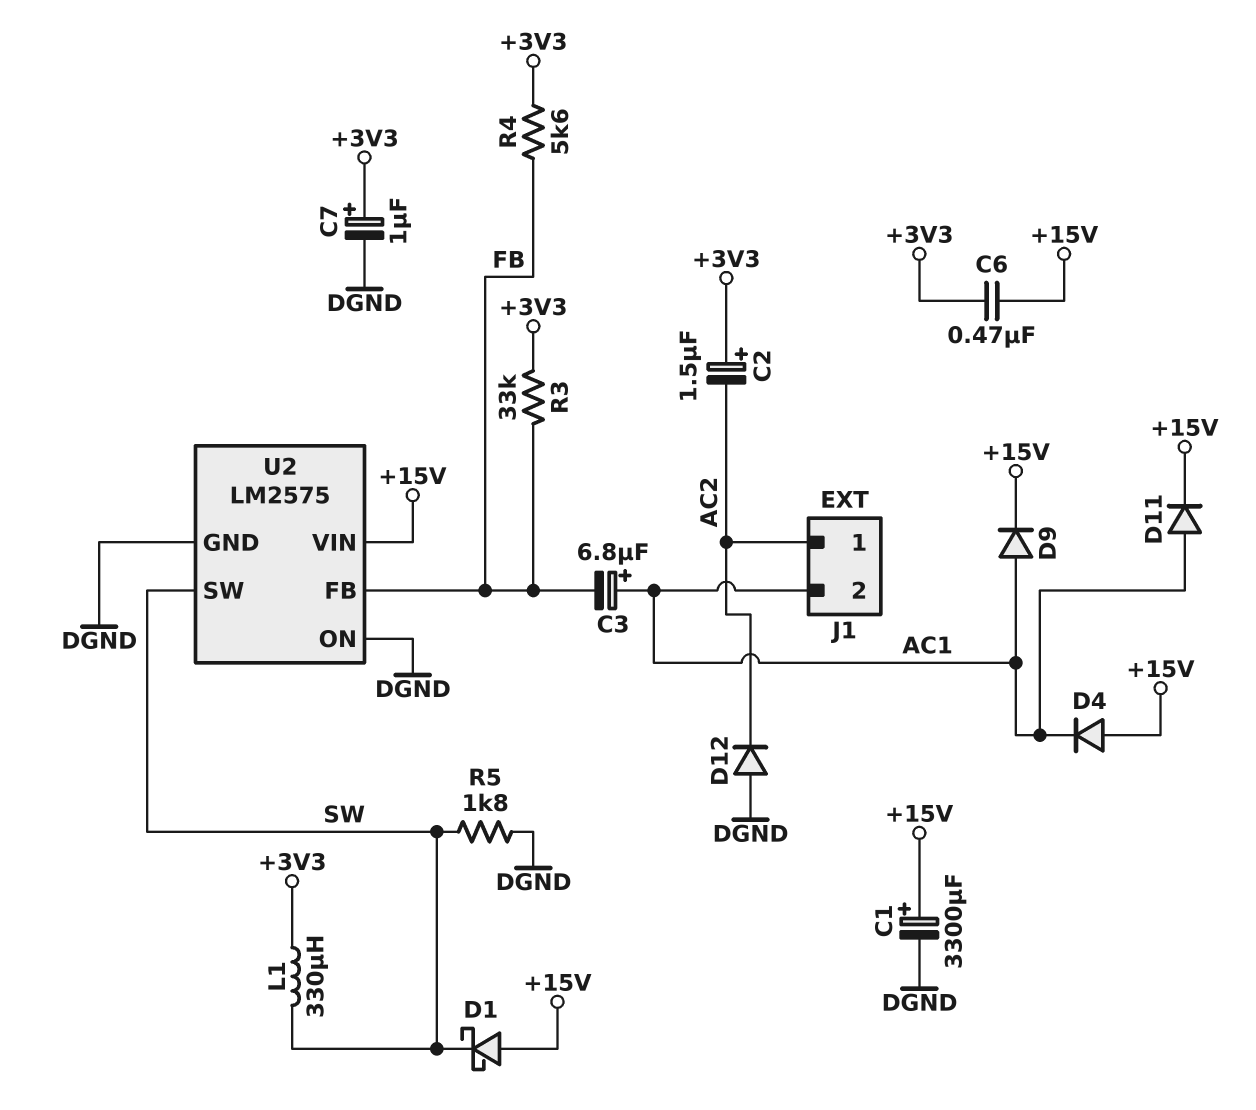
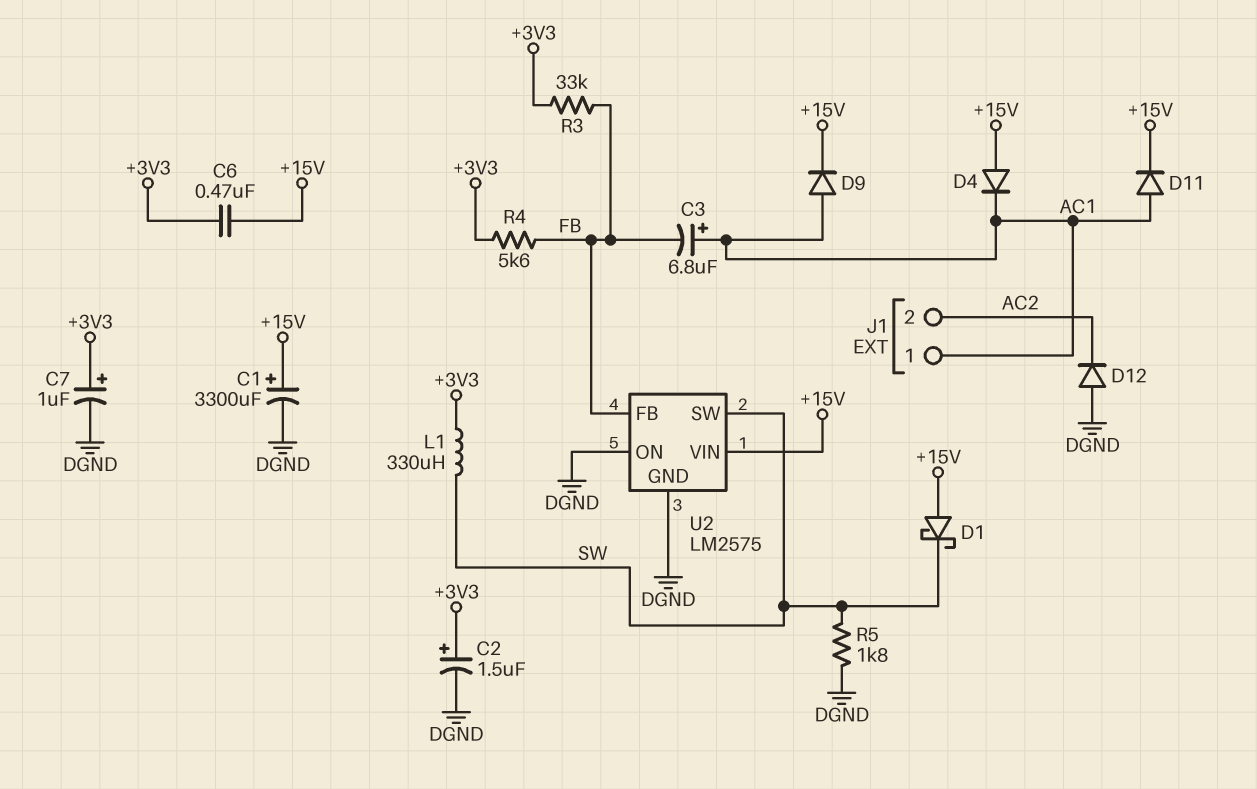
C2: 1.5uF (plus +3V3, minus AC2) -> 1.5uF (plus +3V3, minus DGND)
J1 pin 1: AC2 -> AC1
J1 pin 2: AC1 -> AC2

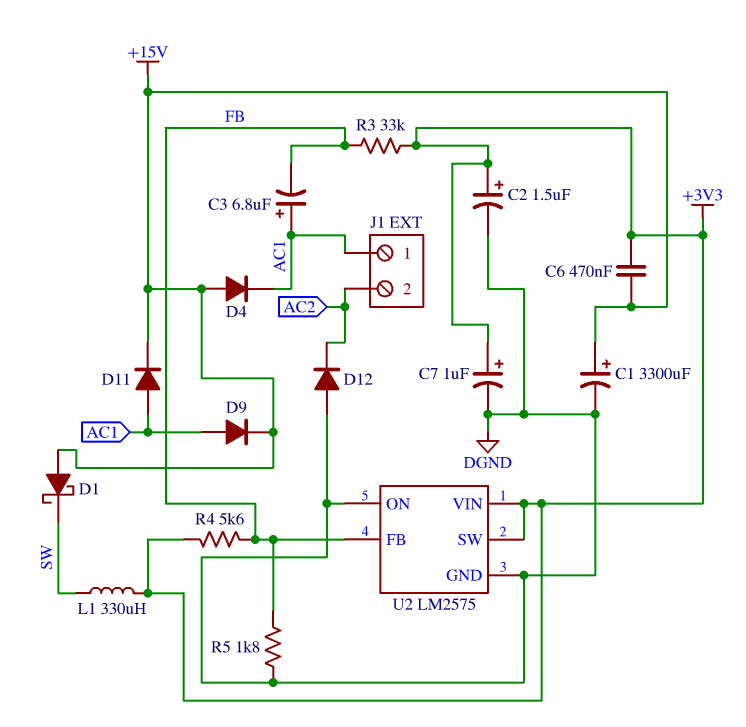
R5: 1.8k (DGND, SW) -> 1.8k (DGND, FB)
U2 pin SW: SW -> +3V3
U2 pin VIN: +15V -> +3V3

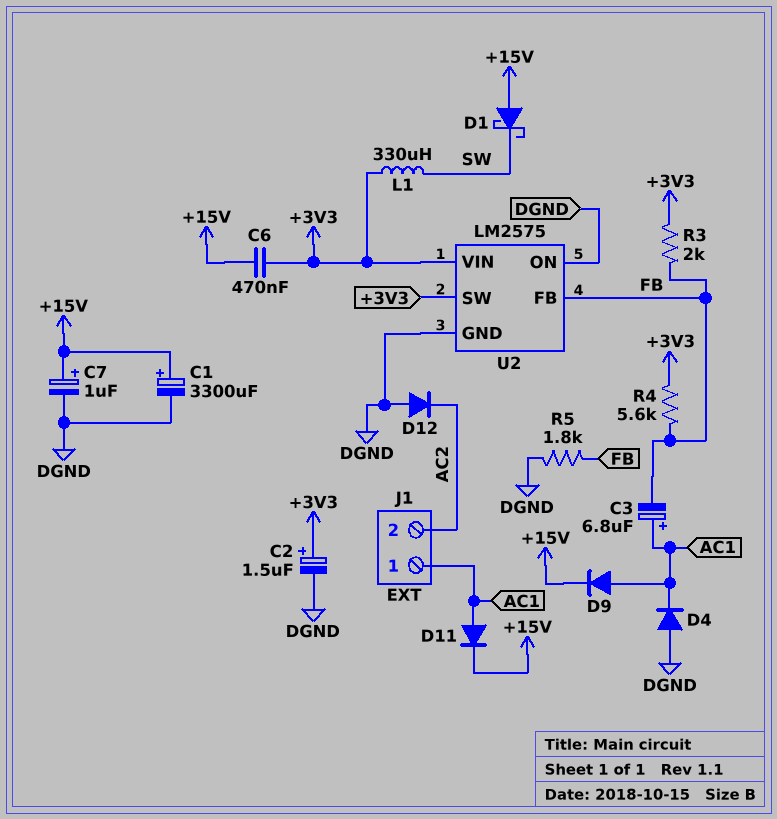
C7: 1uF (plus +3V3, minus DGND) -> 1uF (plus +15V, minus DGND)
D4: diode (A +15V, K AC1) -> diode (A DGND, K AC1)
R3: 33k (+3V3, FB) -> 2k (+3V3, FB)

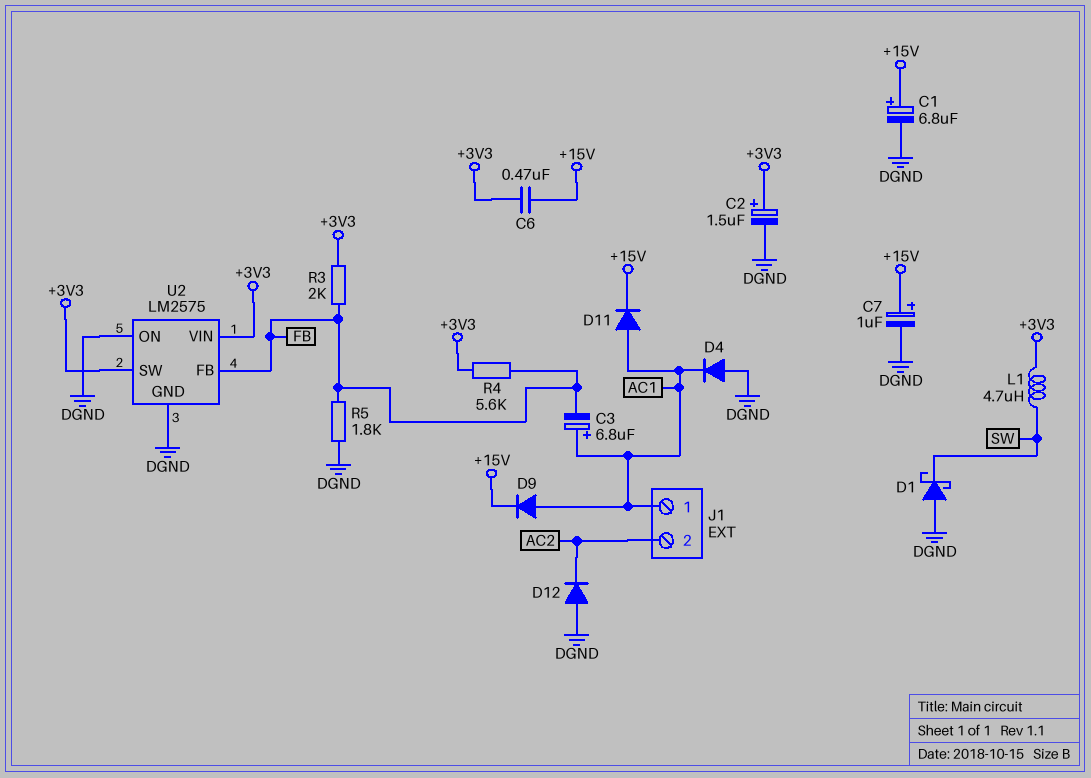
C1: 3300uF (plus +15V, minus DGND) -> 6.8uF (plus +15V, minus DGND)
D1: schottky (A +15V, K SW) -> schottky (A DGND, K SW)
L1: 330uH (+3V3, SW) -> 4.7uH (+3V3, SW)

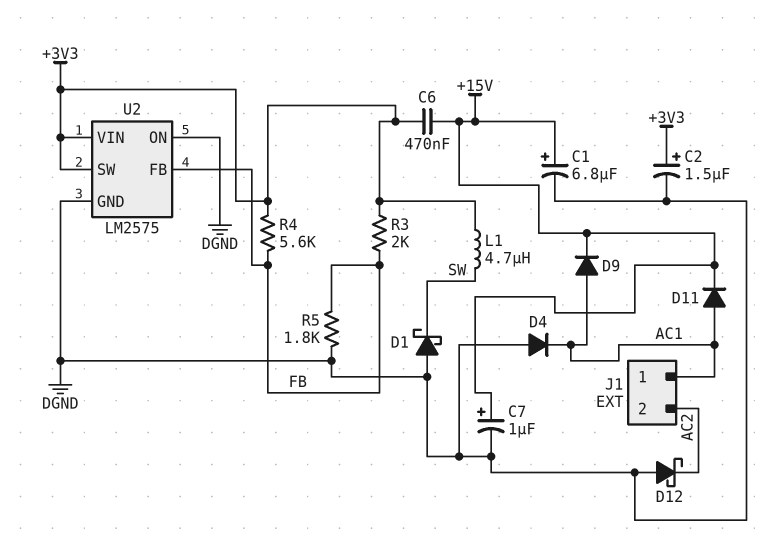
C3: 6.8uF (plus AC1, minus FB) -> none
D12: diode (A DGND, K AC2) -> schottky (A DGND, K AC2)

